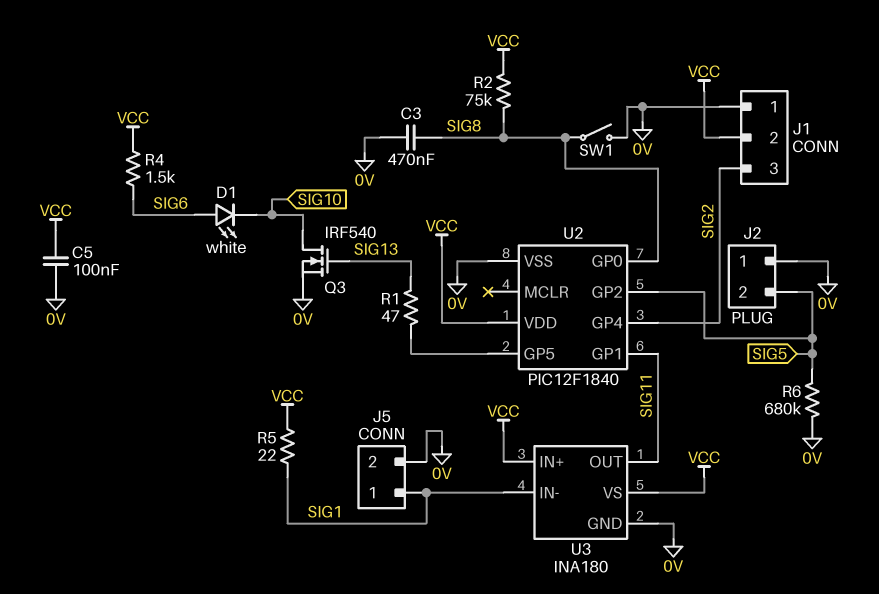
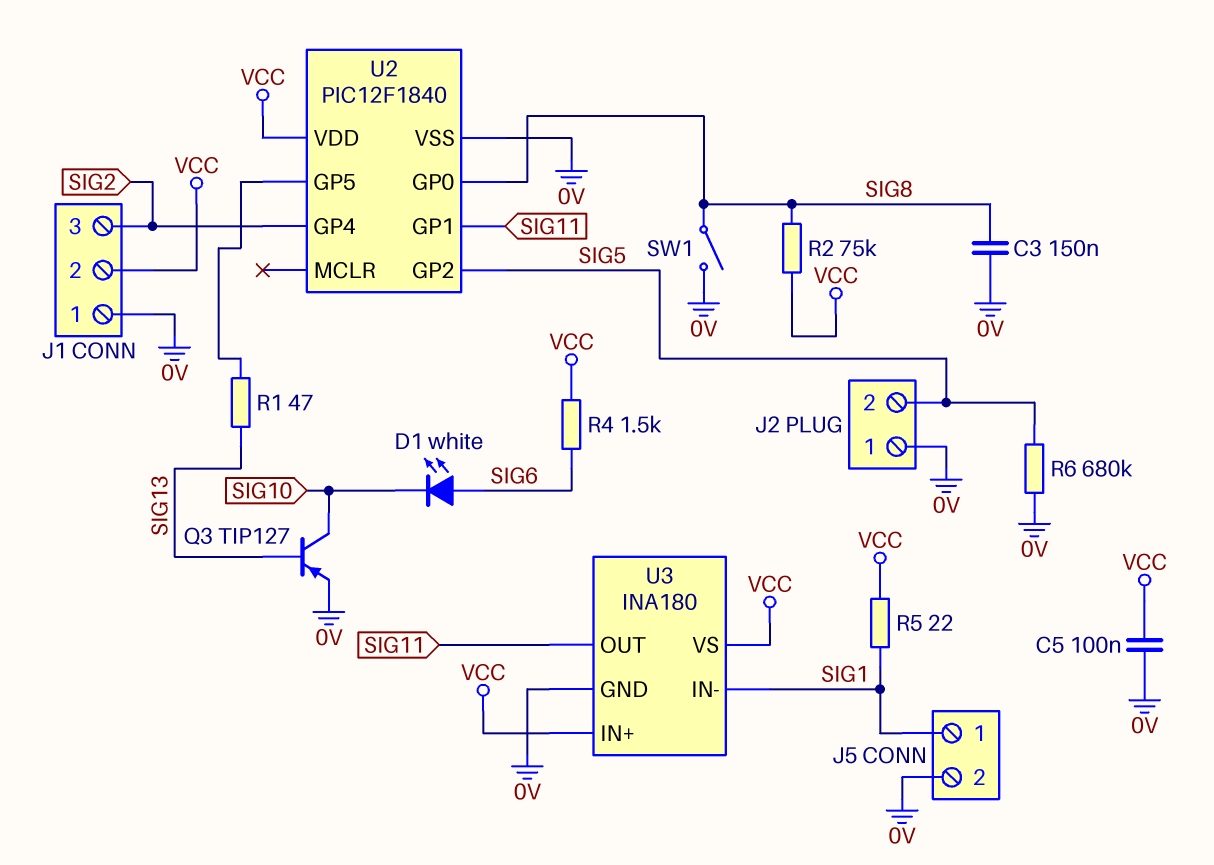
C3: 470nF (0V, SIG8) -> 150nF (0V, SIG8)
Q3: NMOS IRF540 (G SIG13, D SIG10, S 0V) -> PNP TIP127 (B SIG13, C SIG10, E 0V)

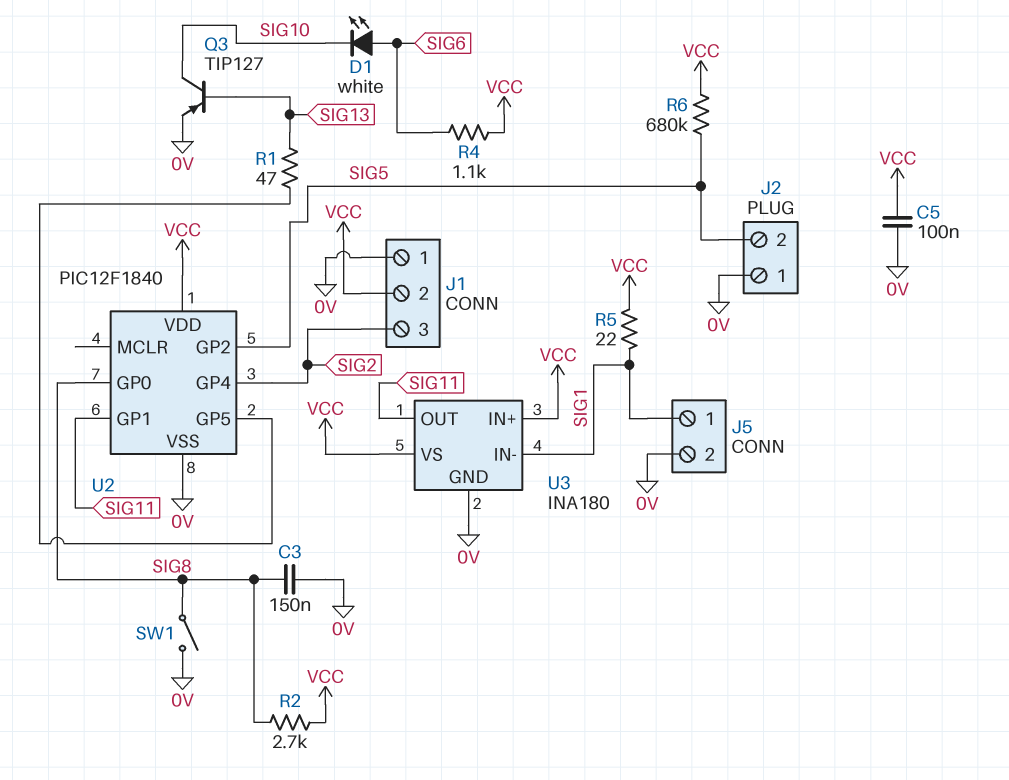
R2: 75k (SIG8, VCC) -> 2.7k (SIG8, VCC)
R4: 1.5k (SIG6, VCC) -> 1.1k (SIG6, VCC)
R6: 680k (0V, SIG5) -> 680k (SIG5, VCC)

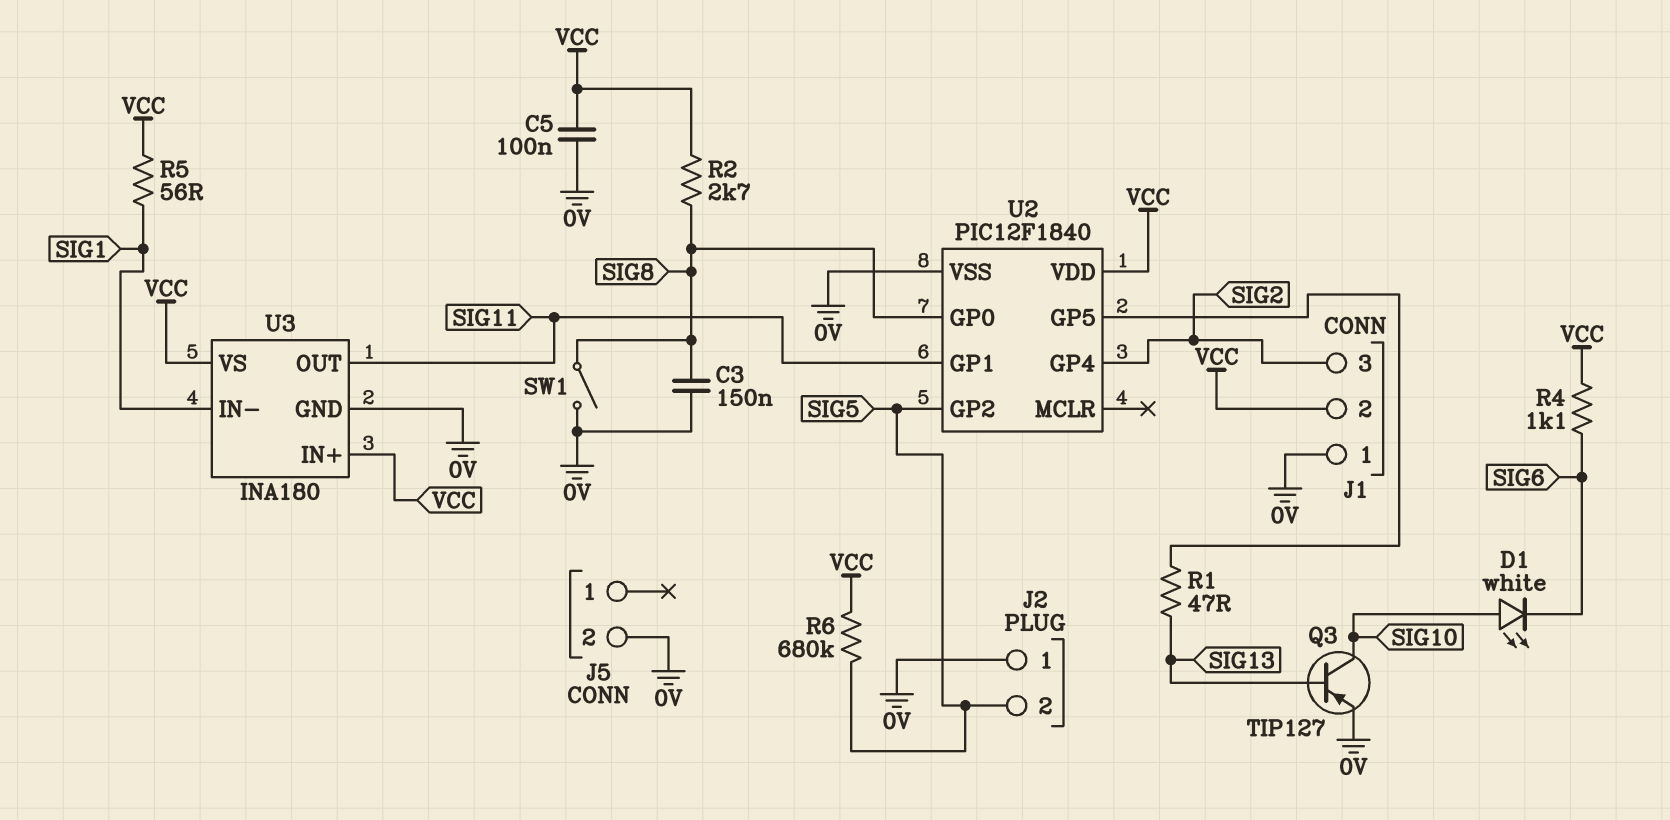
D1: LED white (A SIG6, K SIG10) -> LED white (A SIG10, K SIG6)
J5 pin 1: SIG1 -> none
R5: 22 (SIG1, VCC) -> 56 (SIG1, VCC)

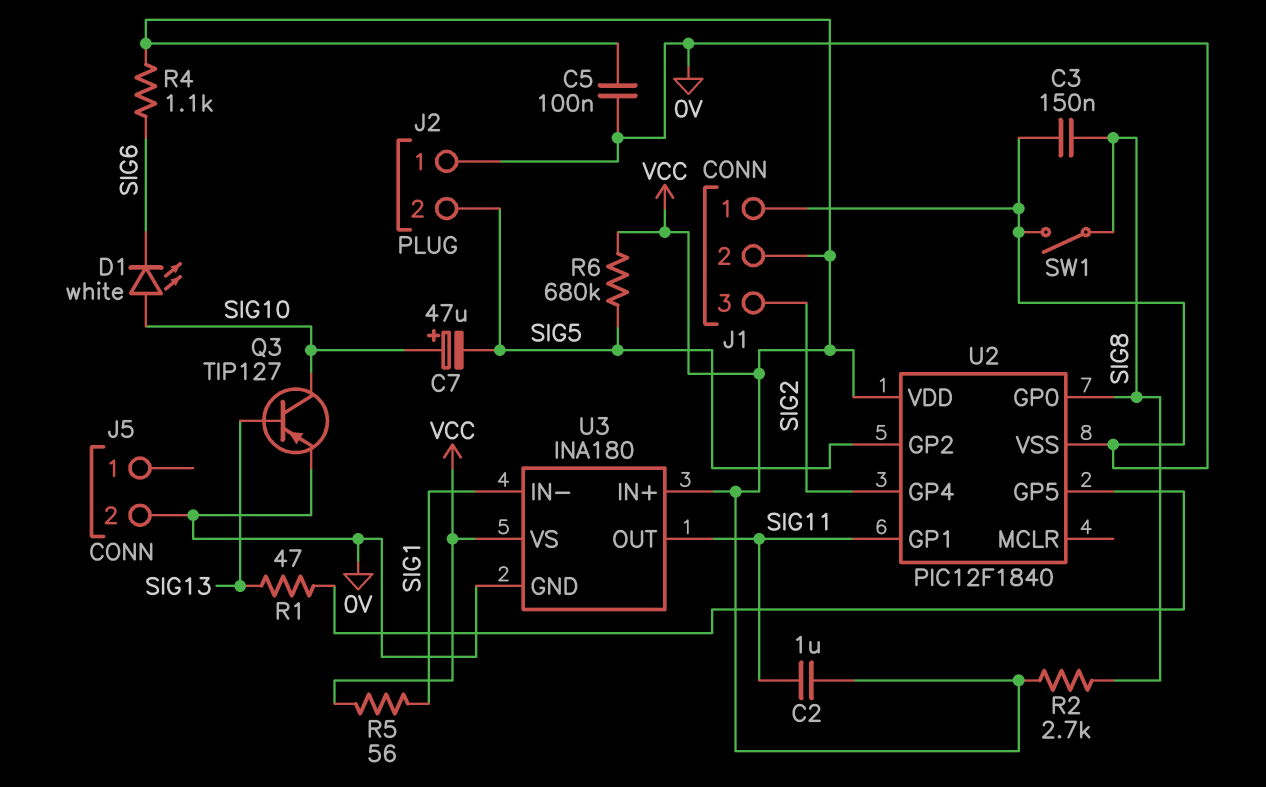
C2: none -> 1uF (SIG11, VCC)
C7: none -> 47uF (plus SIG10, minus SIG5)

